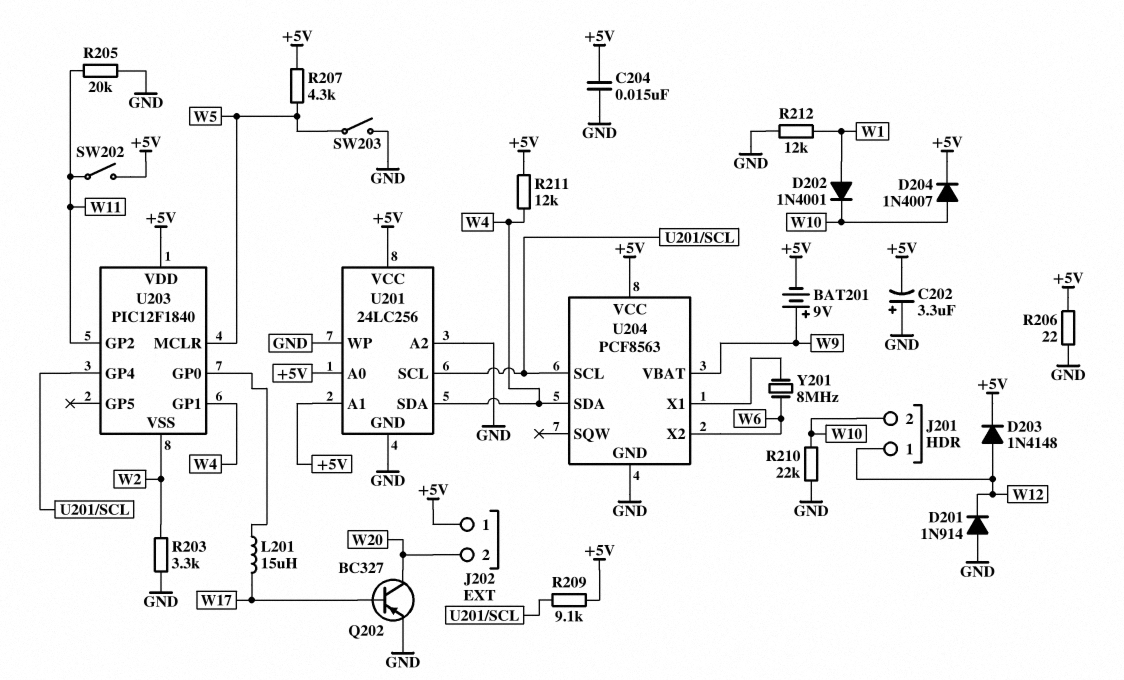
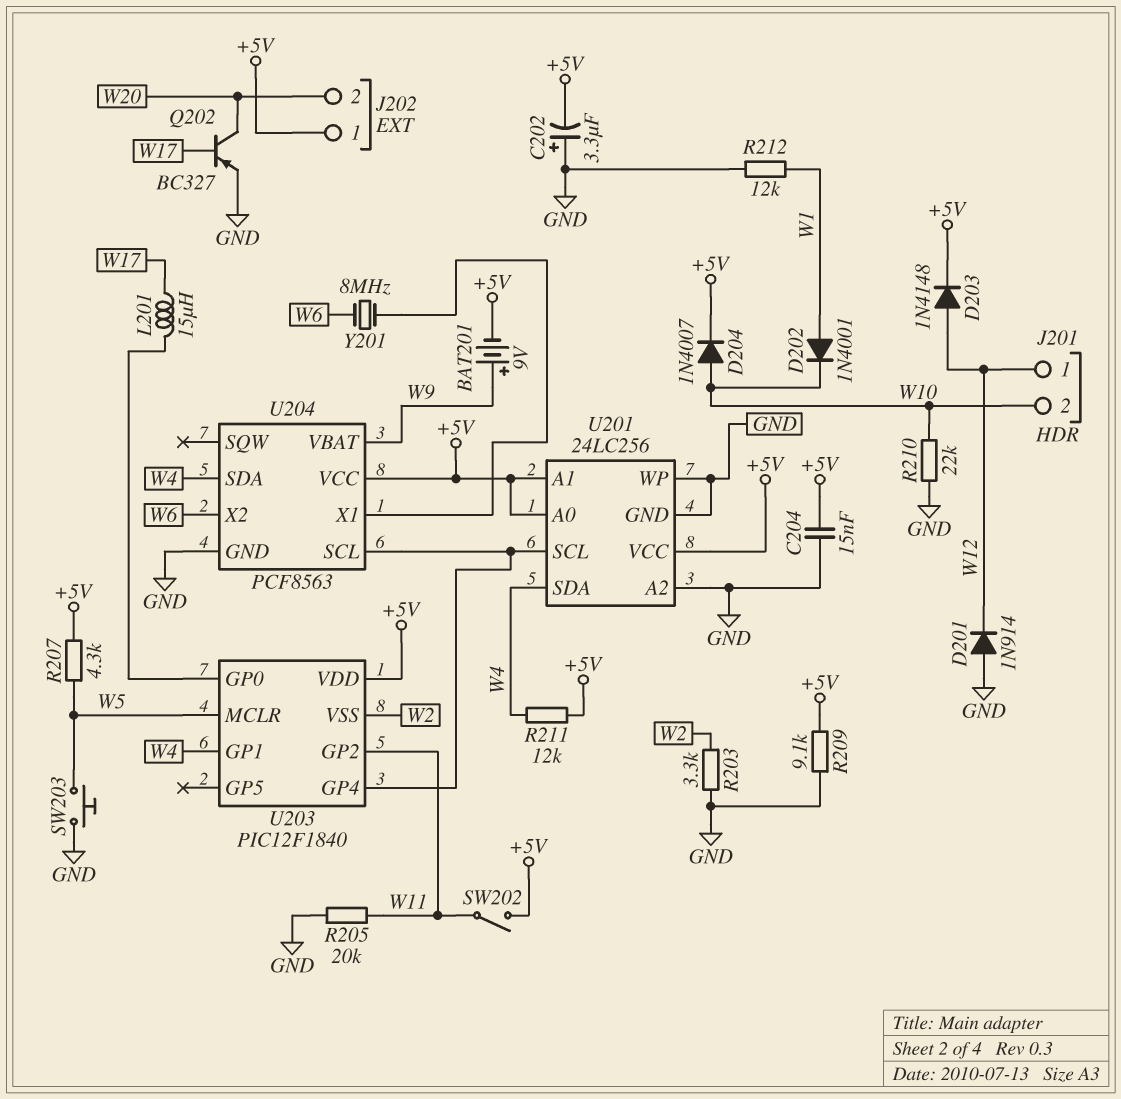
R206: 22 (+5V, GND) -> none
R209: 9.1k (+5V, U201/SCL) -> 9.1k (+5V, GND)
SW203: switch (GND, W5) -> button (GND, W5)

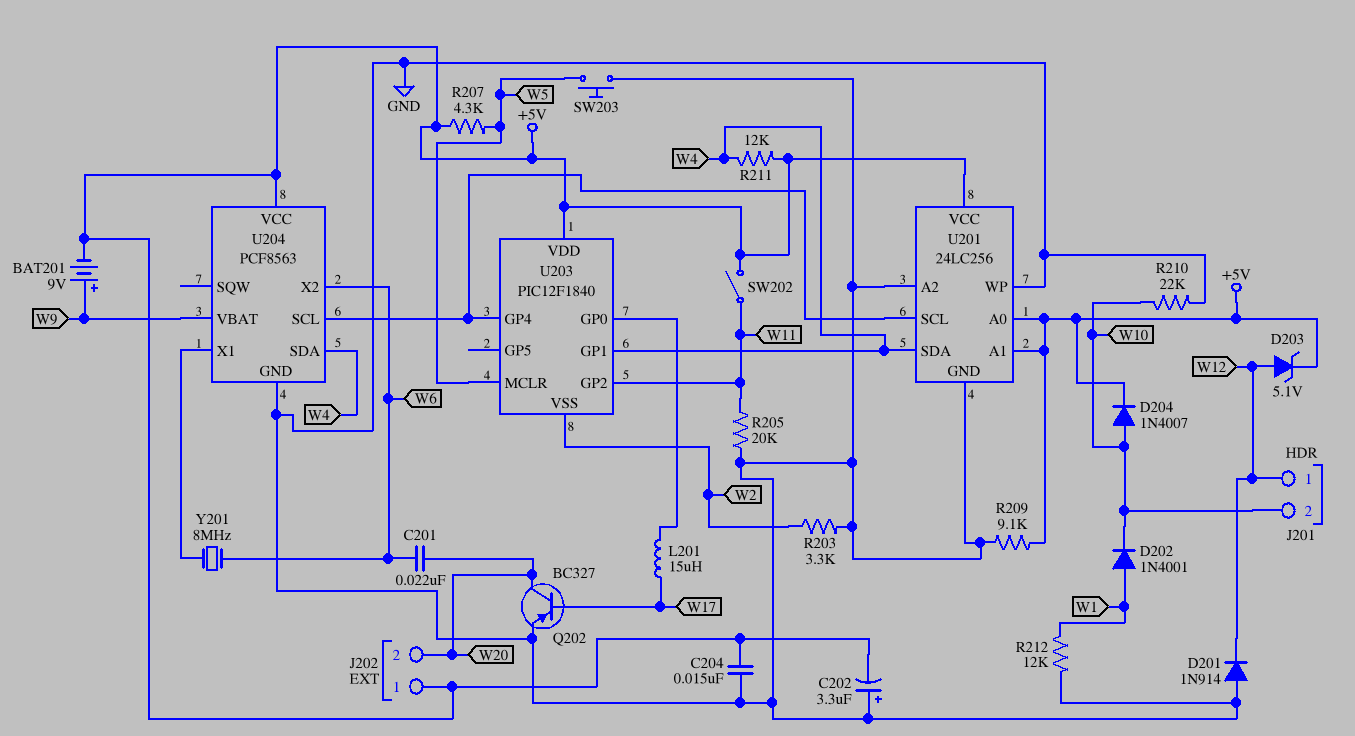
C201: none -> 22nF (W6, W20)
D203: diode 1N4148 (A W12, K +5V) -> zener 5.1V (A W12, K +5V)

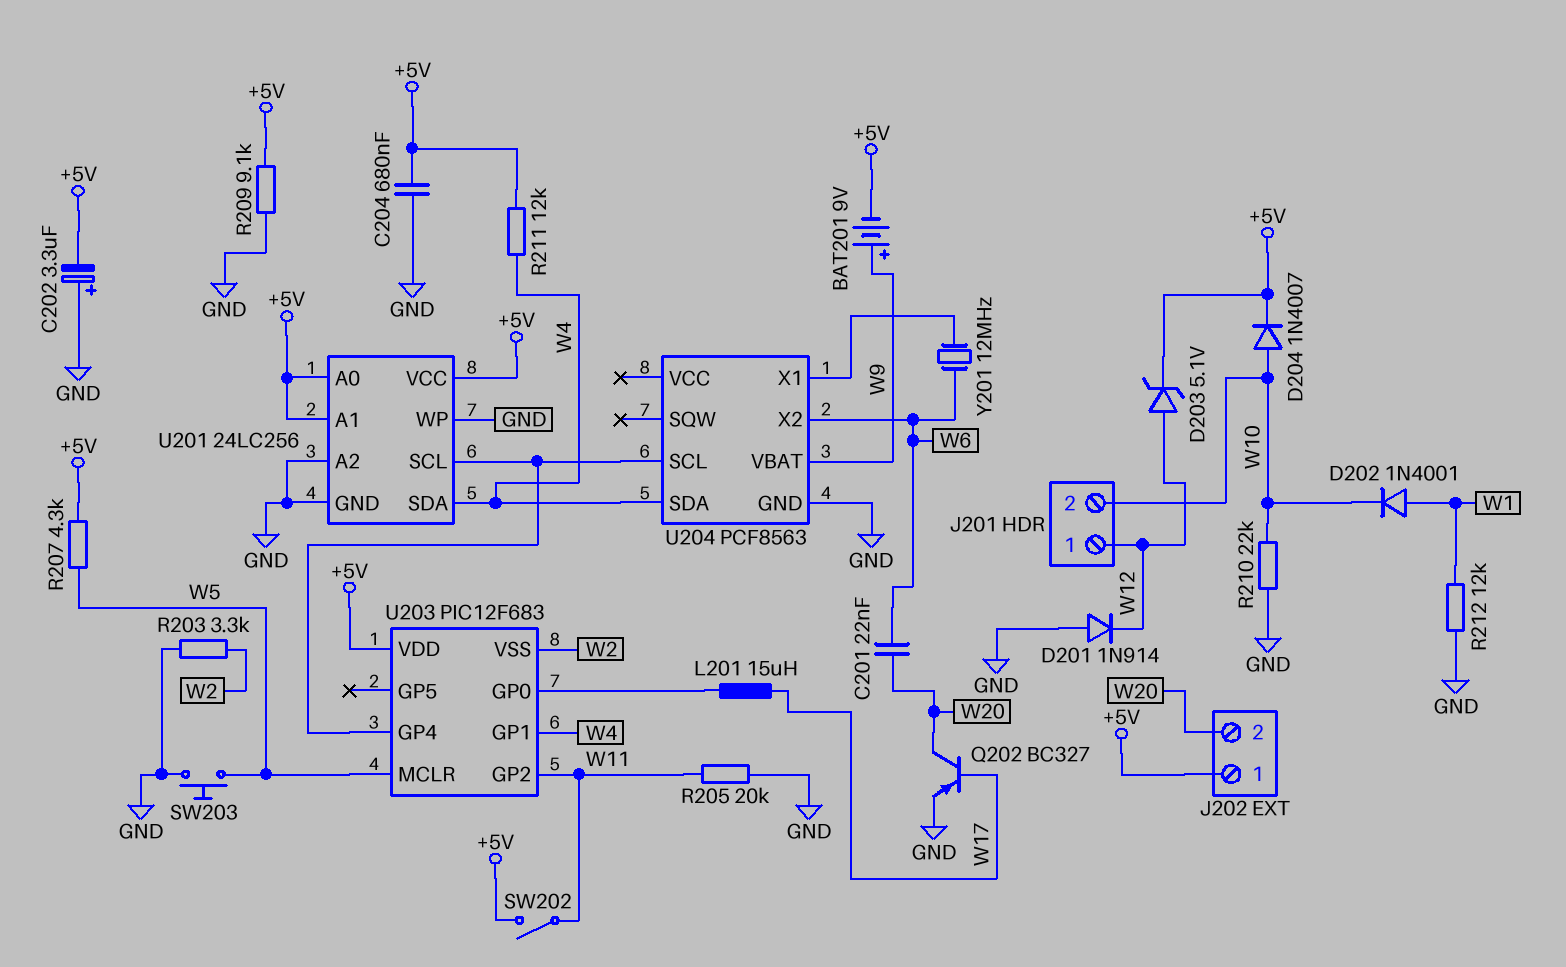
C204: 15nF (+5V, GND) -> 680nF (+5V, GND)
U203: PIC12F1840 -> PIC12F683
U204 pin VCC: +5V -> none
Y201: 8MHz (U204/X1, W6) -> 12MHz (U204/X1, W6)

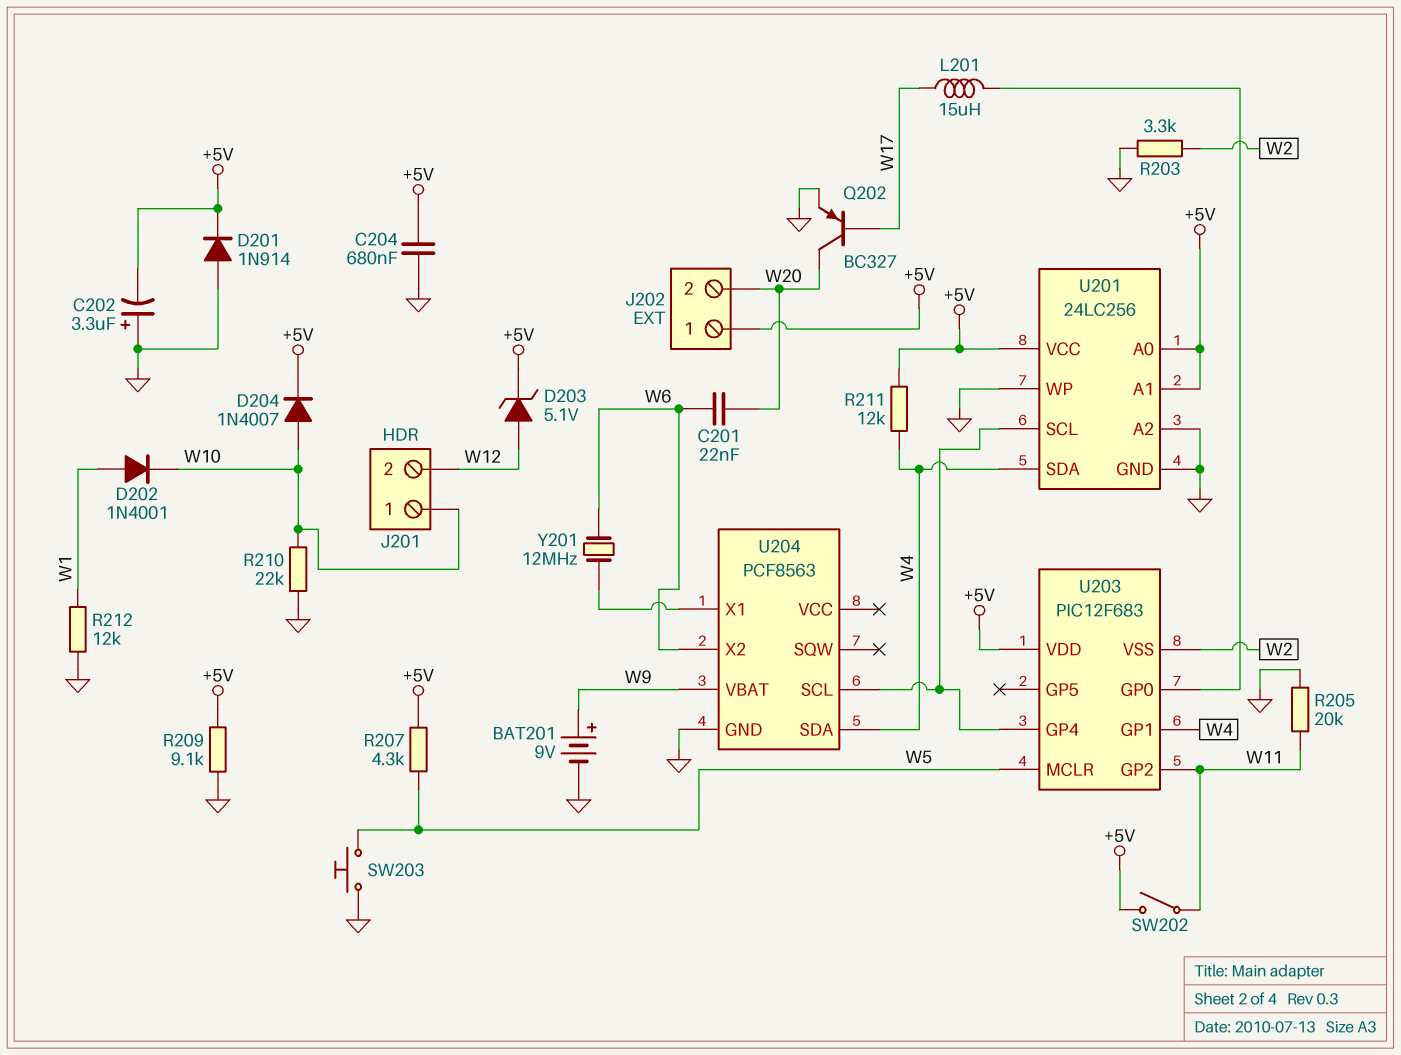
BAT201: 9V (plus W9, minus +5V) -> 9V (plus W9, minus GND)
D201: diode 1N914 (A GND, K W12) -> diode 1N914 (A GND, K +5V)
J201 pin 1: W12 -> W10
J201 pin 2: W10 -> W12

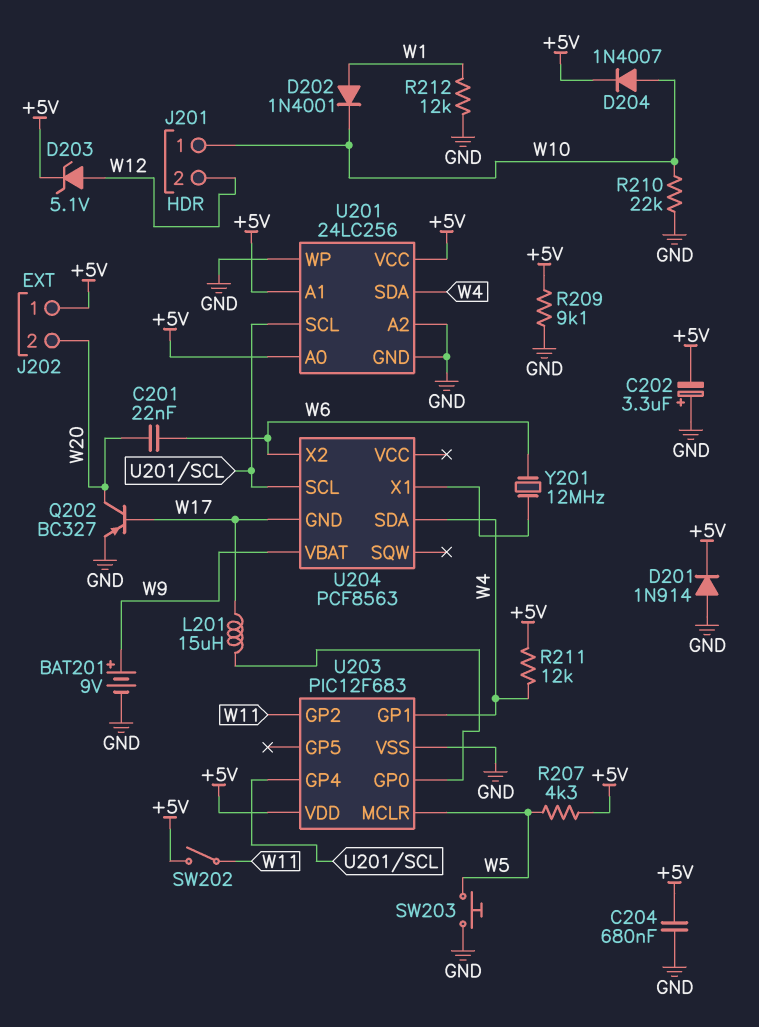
R203: 3.3k (GND, W2) -> none
R205: 20k (GND, W11) -> none
U203 pin VSS: W2 -> GND
U204 pin GND: GND -> W17

